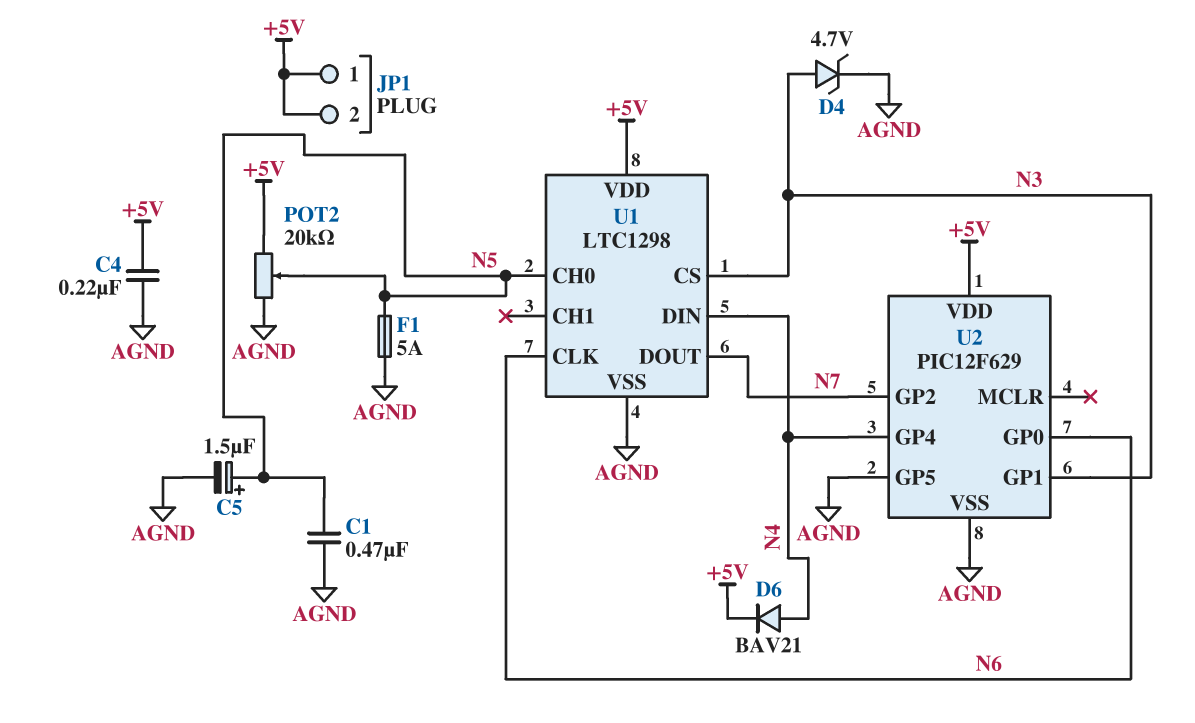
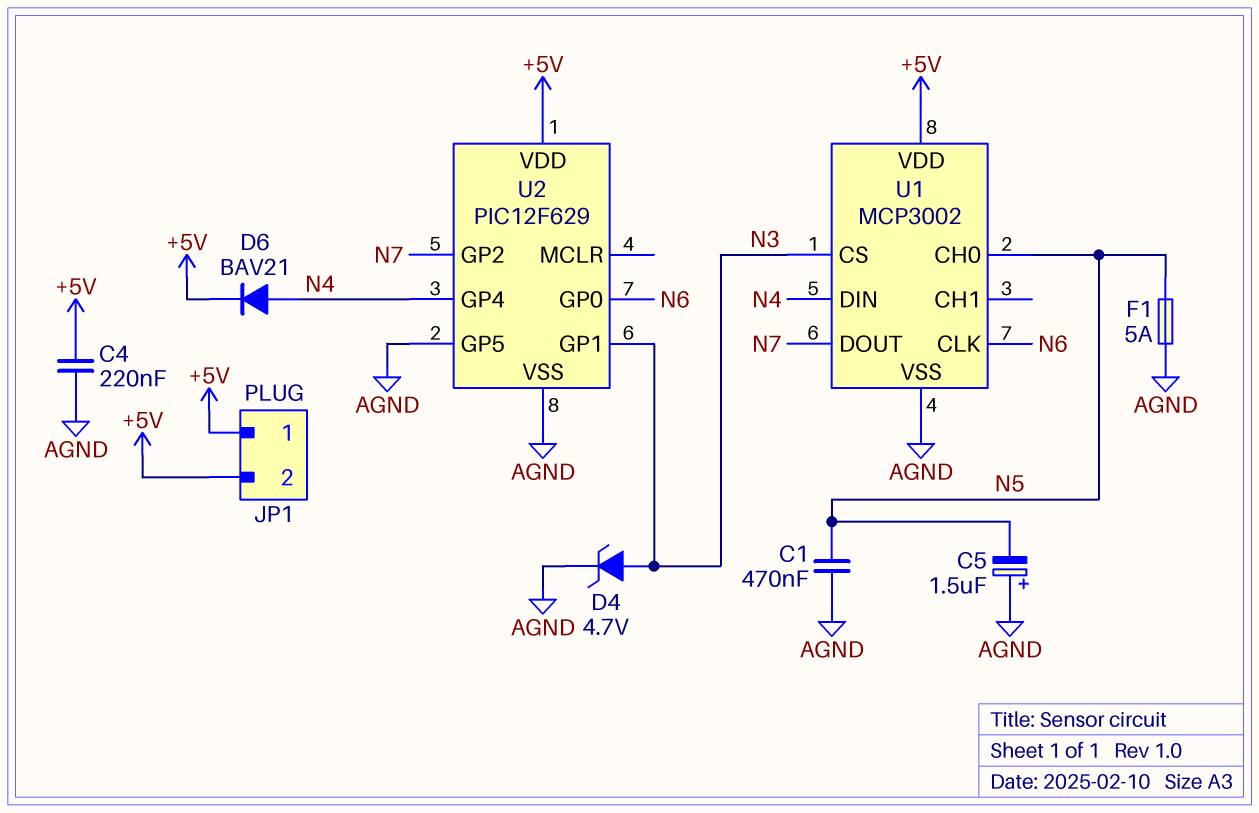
C5: 1.5uF (plus N5, minus AGND) -> 1.5uF (plus AGND, minus N5)
POT2: 20k (+5V, AGND, wiper N5) -> none
U1: LTC1298 -> MCP3002

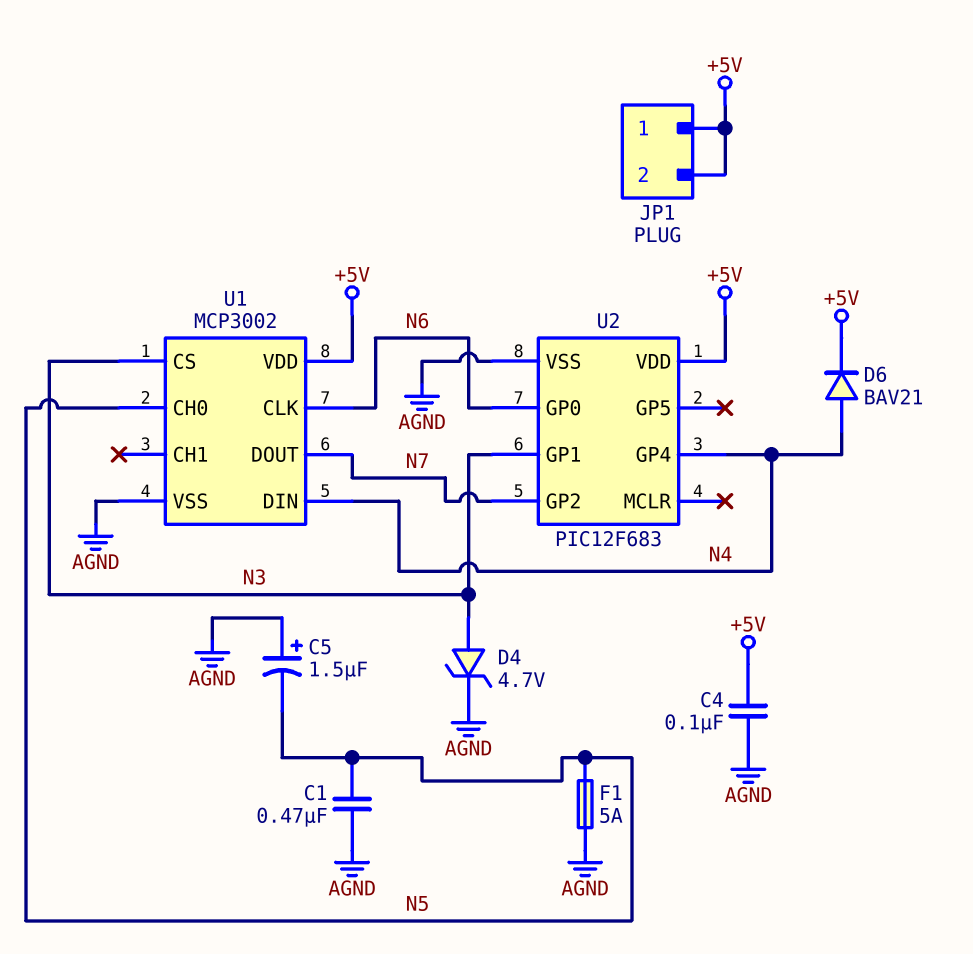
C4: 220nF (+5V, AGND) -> 100nF (+5V, AGND)
U2: PIC12F629 -> PIC12F683
U2 pin GP5: AGND -> none

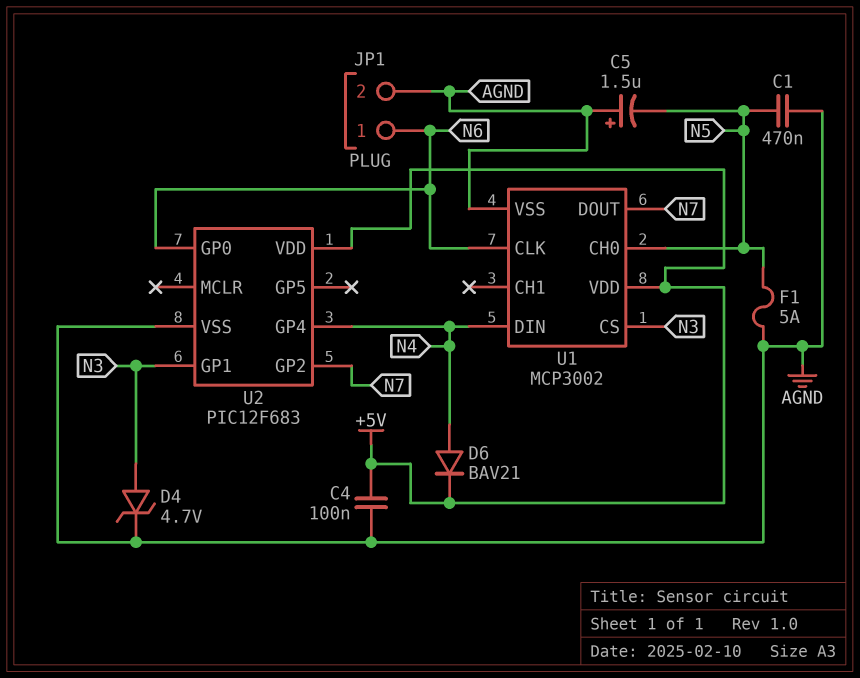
JP1 pin 1: +5V -> N6
JP1 pin 2: +5V -> AGND

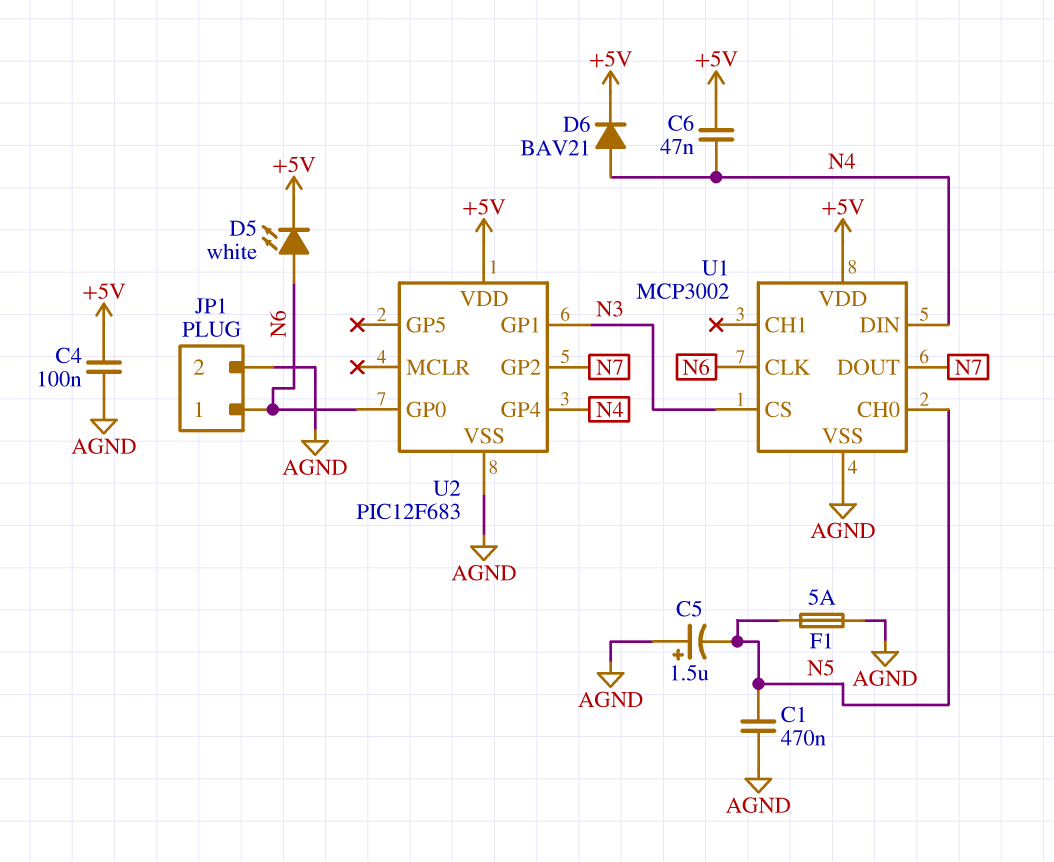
C6: none -> 47nF (+5V, N4)
D4: zener 4.7V (A N3, K AGND) -> none
D5: none -> LED white (A N6, K +5V)

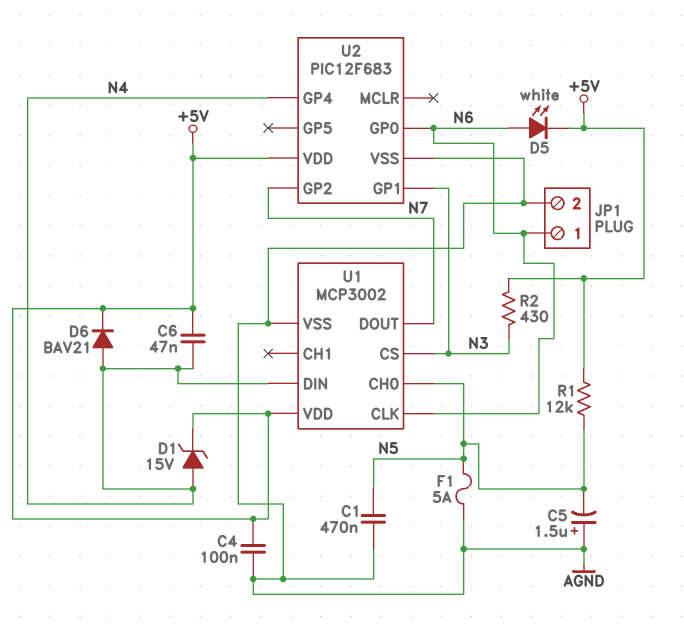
D1: none -> zener 15V (A N4, K +5V)
R1: none -> 12k (+5V, N5)
R2: none -> 430 (+5V, N3)

